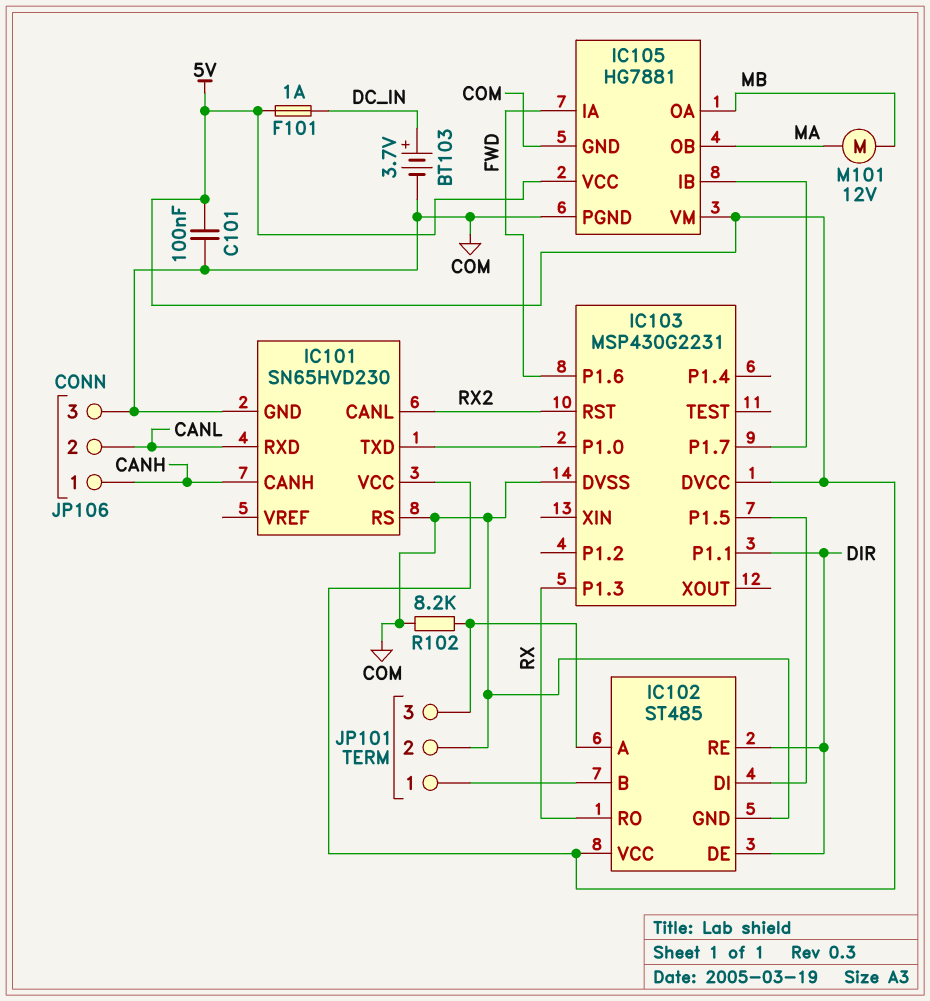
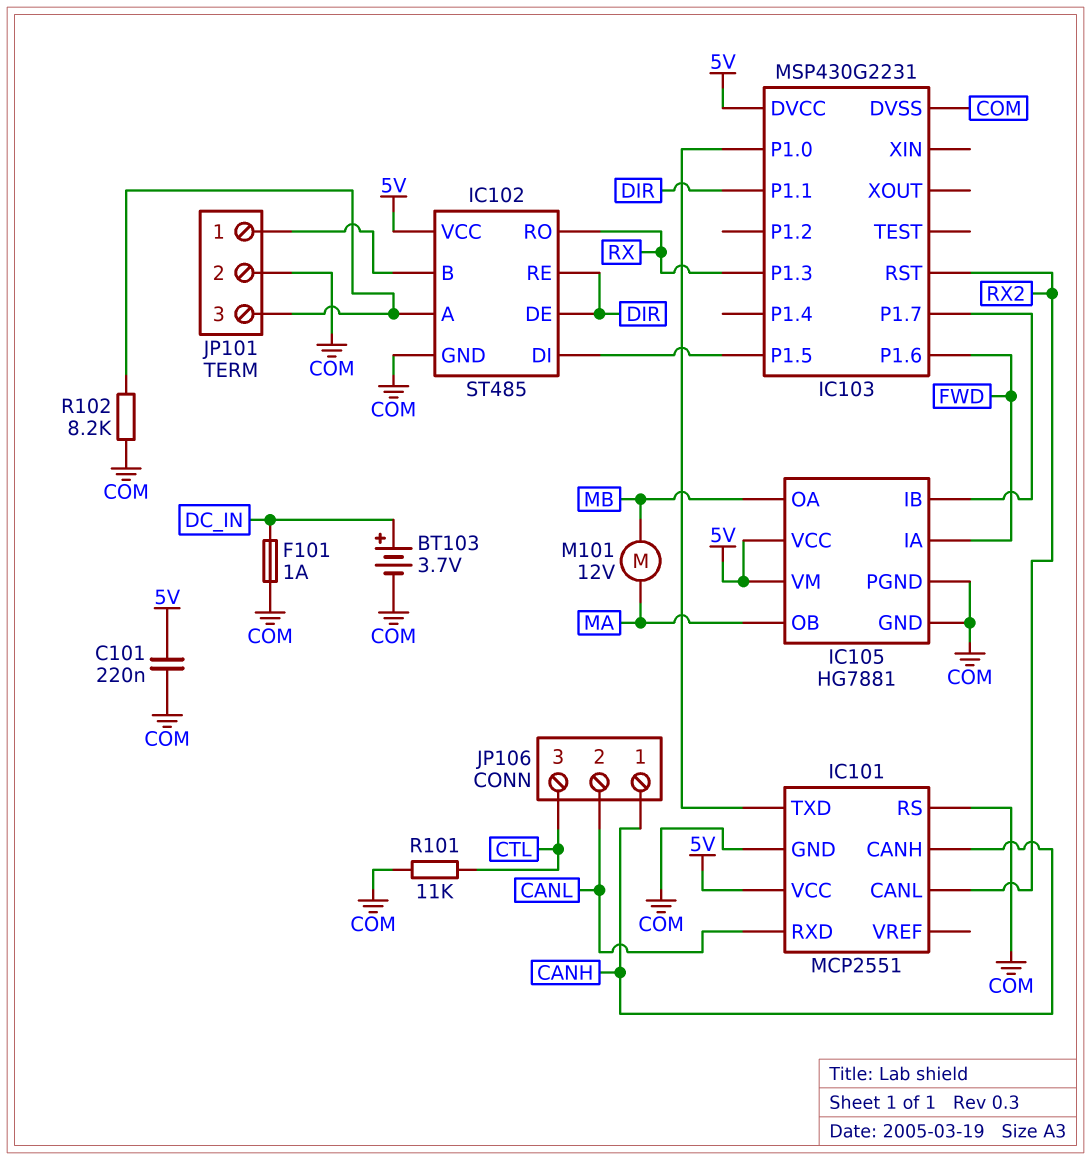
C101: 100nF (5V, COM) -> 220nF (5V, COM)
F101: 1A (5V, DC_IN) -> 1A (COM, DC_IN)
IC101: SN65HVD230 -> MCP2551
JP106 pin 3: COM -> CTL
R101: none -> 11k (COM, CTL)

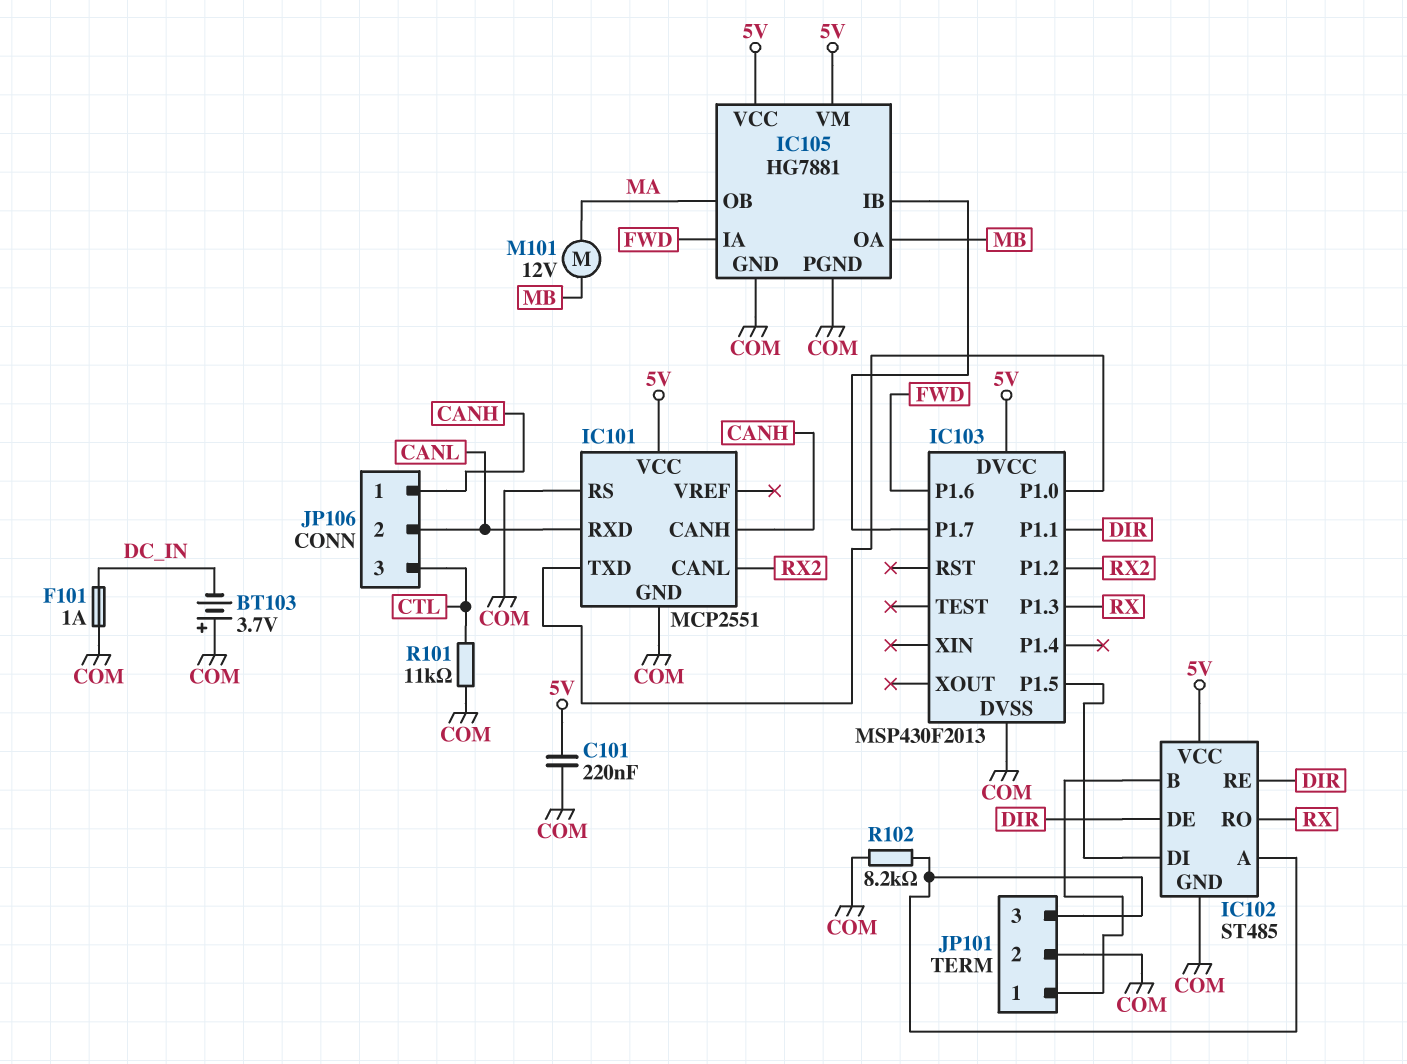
BT103: 3.7V (plus DC_IN, minus COM) -> 3.7V (plus COM, minus DC_IN)
IC103: MSP430G2231 -> MSP430F2013
IC103 pin P1.2: none -> RX2
IC103 pin RST: RX2 -> none

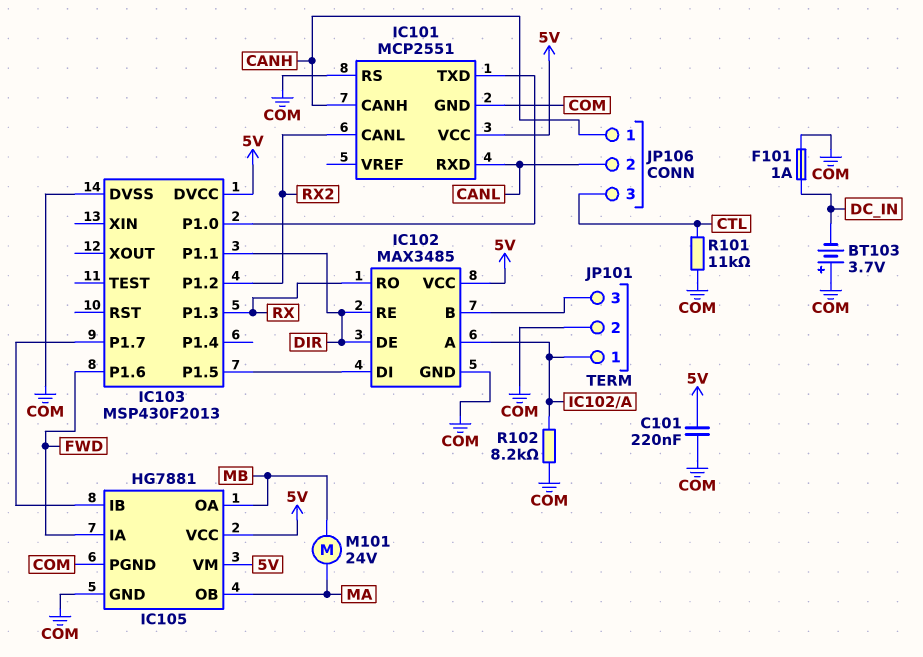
IC102: ST485 -> MAX3485
JP101 pin 1: IC102/B -> IC102/A
JP101 pin 3: IC102/A -> IC102/B
M101: motor 12V (MA, MB) -> motor 24V (MA, MB)

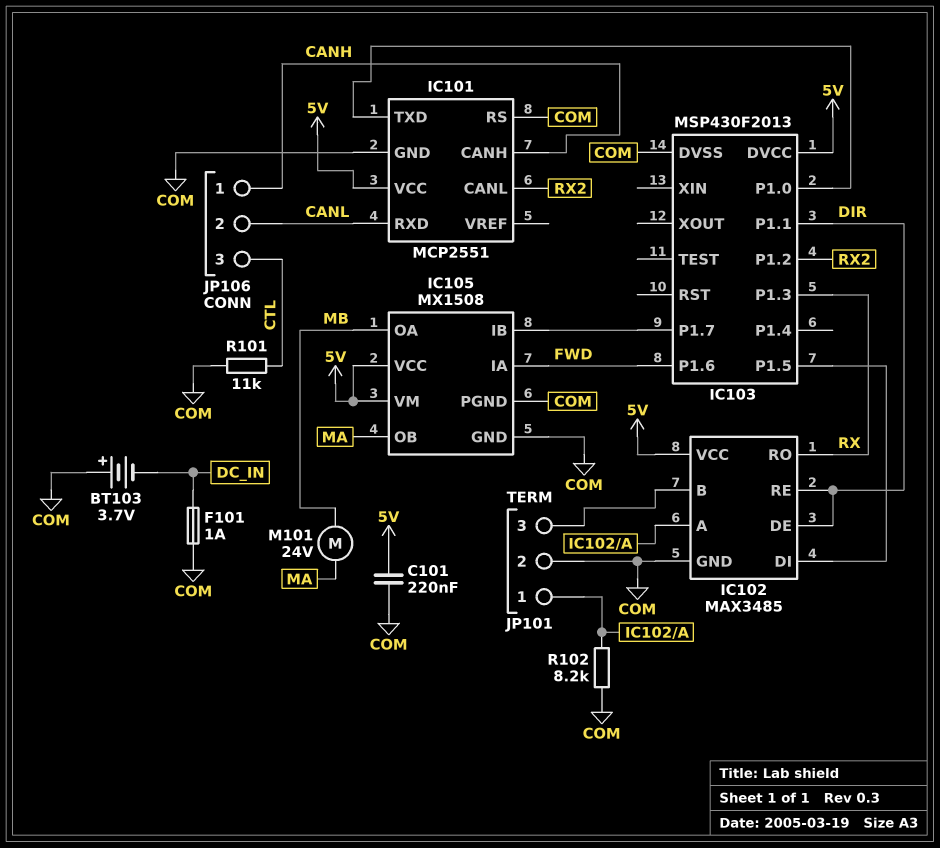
IC105: HG7881 -> MX1508

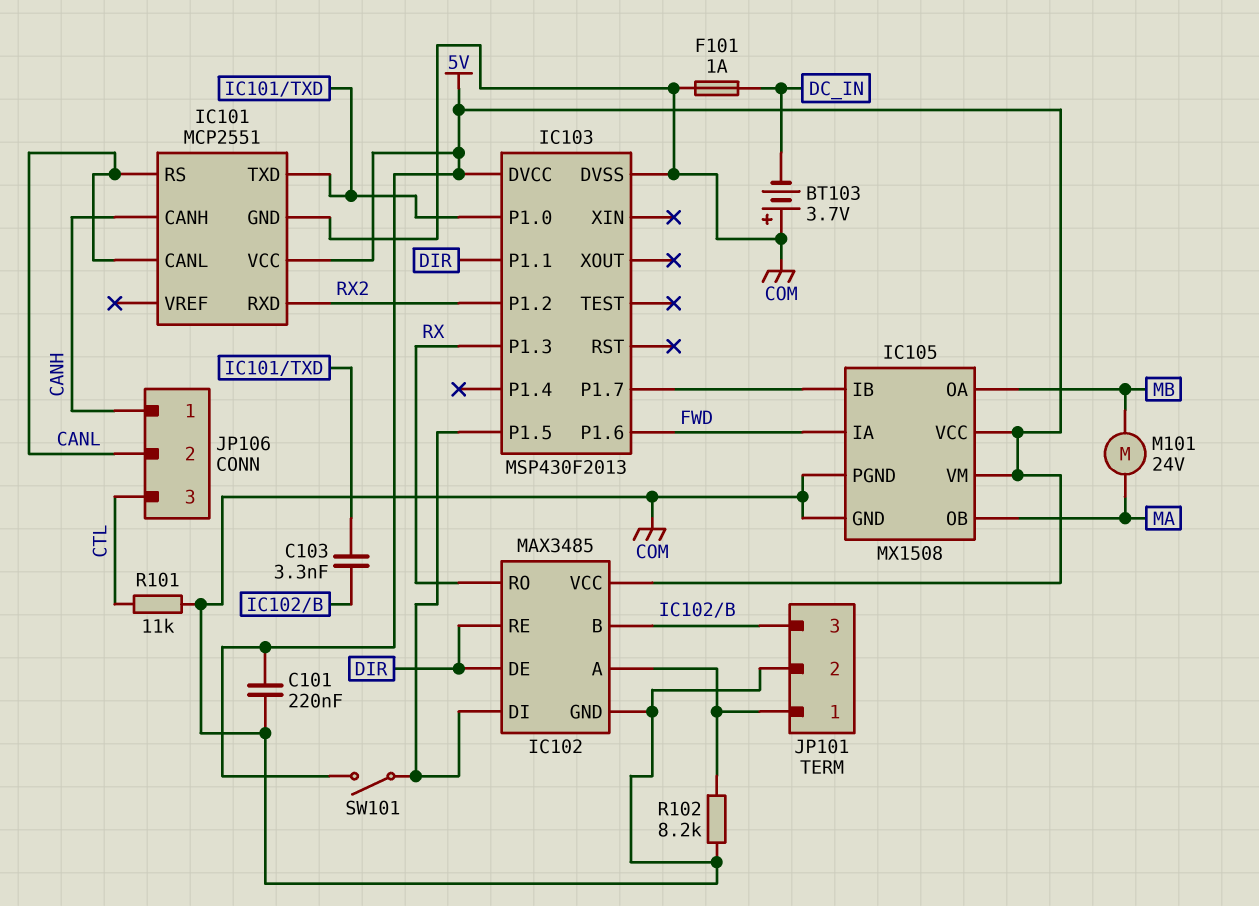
C103: none -> 3.3nF (IC101/TXD, IC102/B)
IC101 pin CANL: RX2 -> CANL
IC101 pin RS: COM -> CANL
IC101 pin RXD: CANL -> RX2
SW101: none -> switch (5V, IC102/DI)

